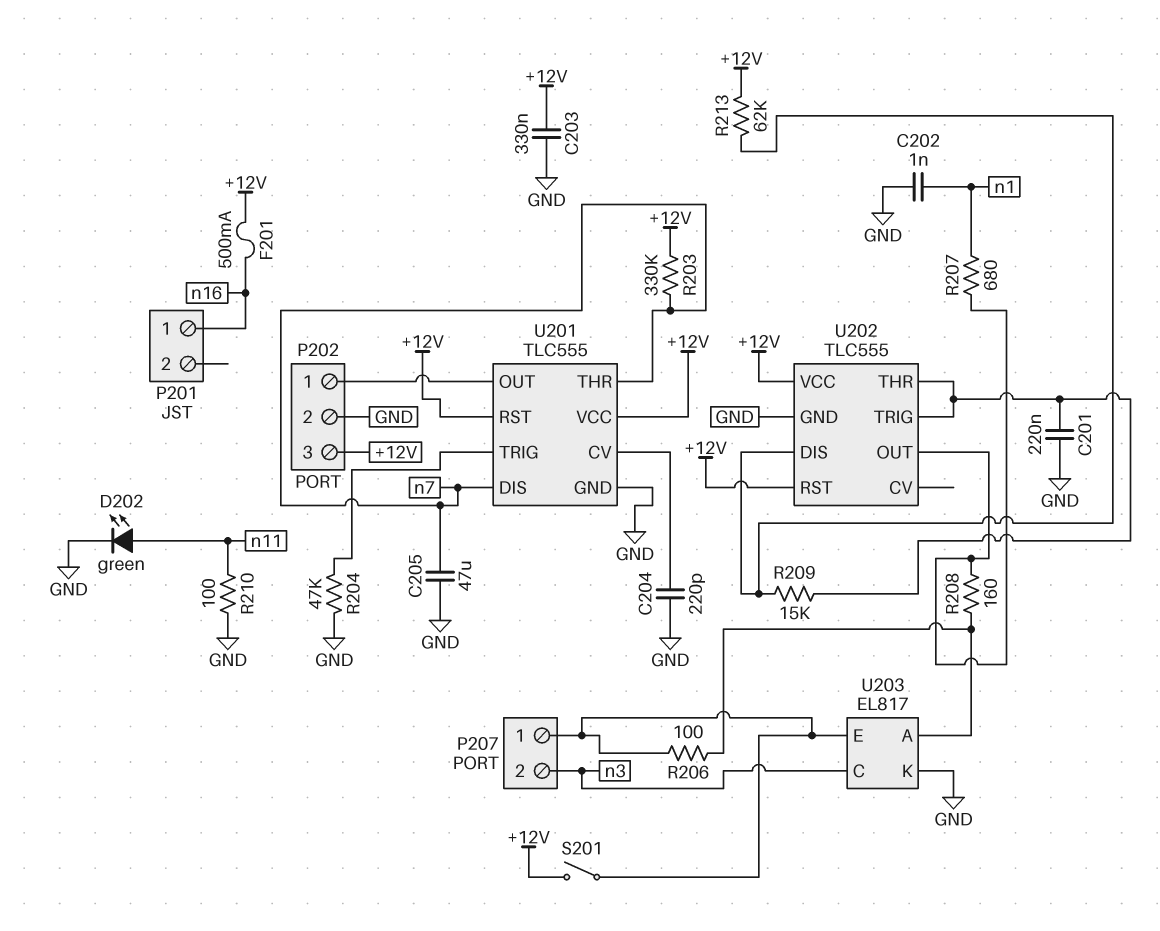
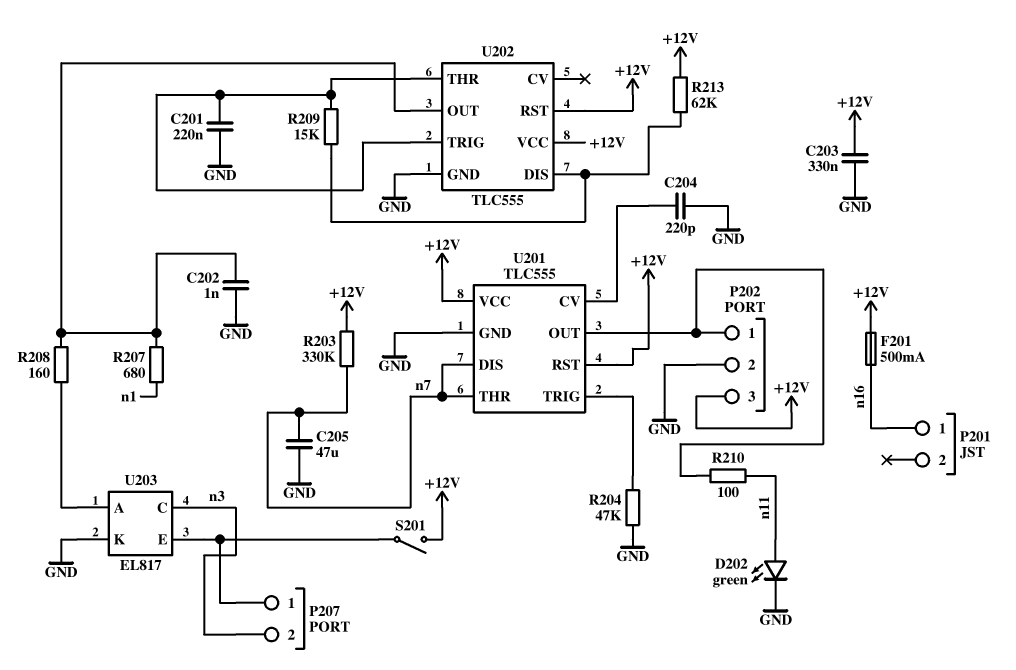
C202: 1nF (GND, n1) -> 1nF (GND, U202/OUT)
R206: 100 (P207/1, U203/A) -> none
R210: 100 (GND, n11) -> 100 (P202/1, n11)

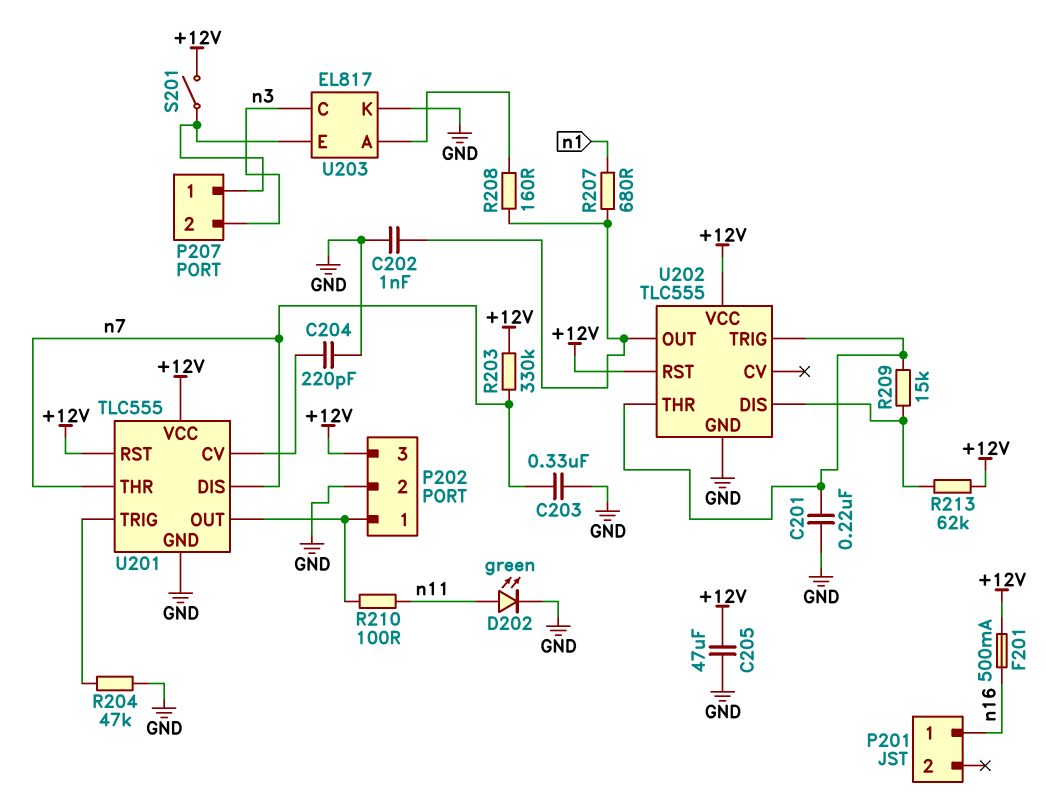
C203: 330nF (+12V, GND) -> 330nF (GND, n7)
C205: 47uF (GND, n7) -> 47uF (+12V, GND)

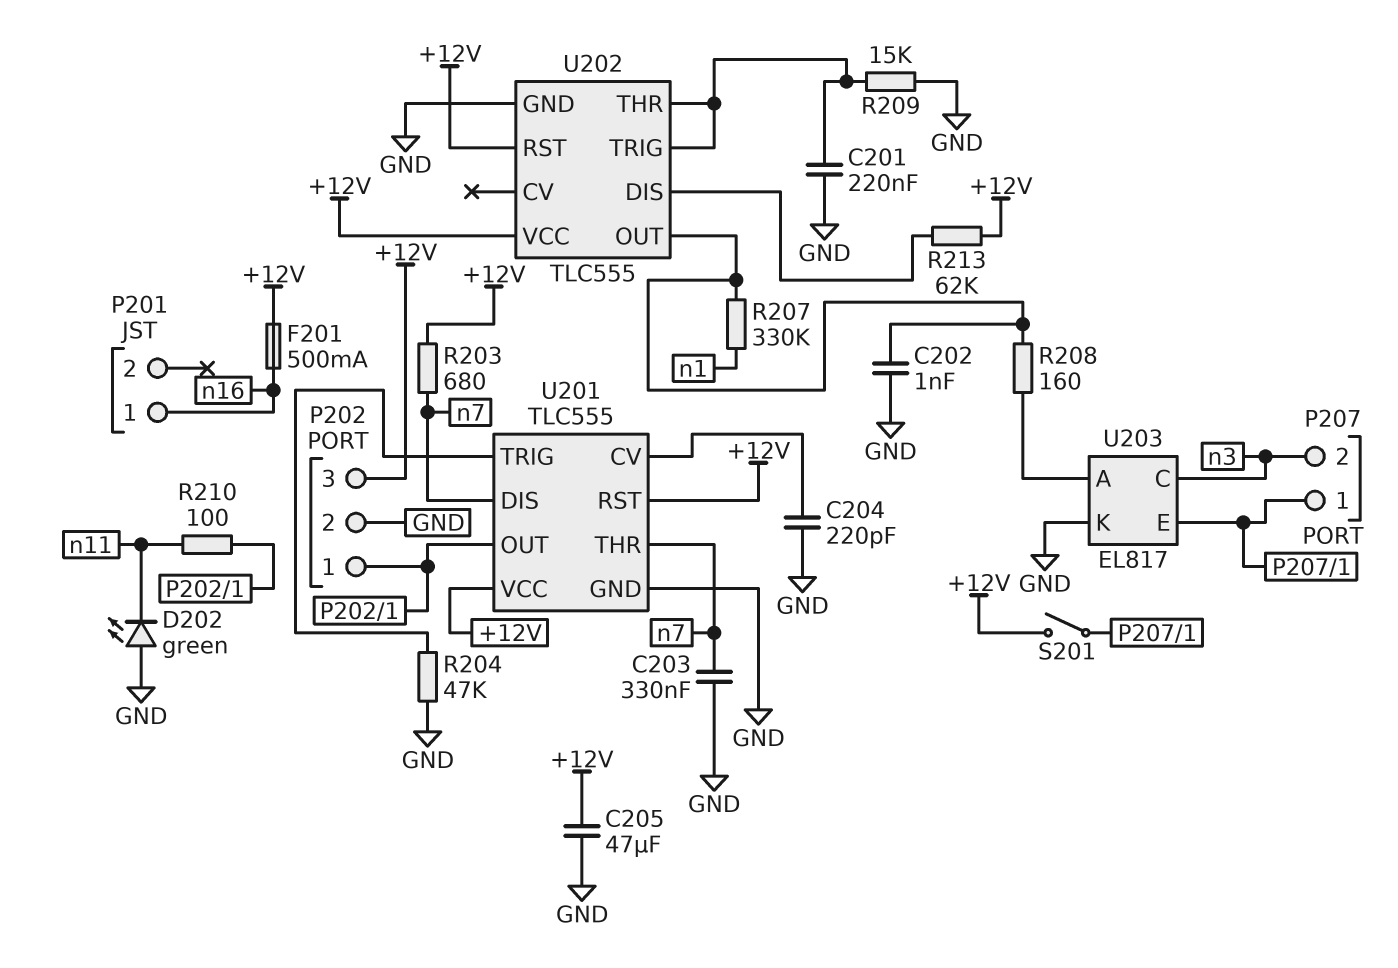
D202: LED green (A n11, K GND) -> LED green (A GND, K n11)
R203: 330k (+12V, n7) -> 680 (+12V, n7)
R207: 680 (U202/OUT, n1) -> 330k (U202/OUT, n1)
R209: 15k (U202/DIS, U202/THR) -> 15k (GND, U202/THR)

